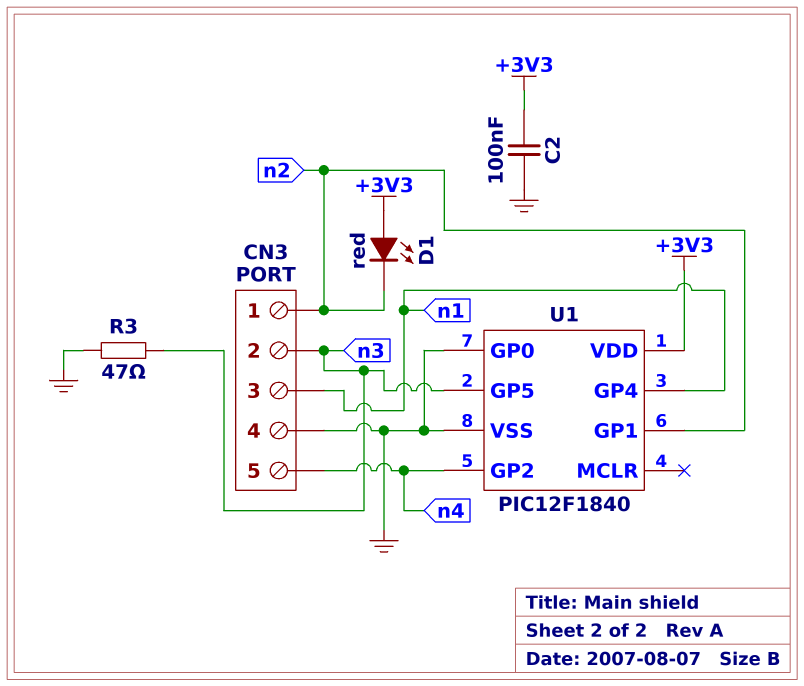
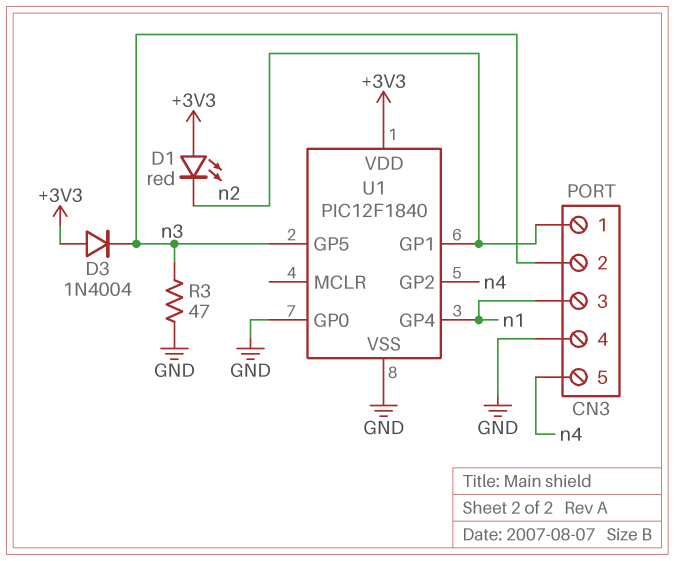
C2: 100nF (+3V3, GND) -> none
D3: none -> diode 1N4004 (A +3V3, K n3)

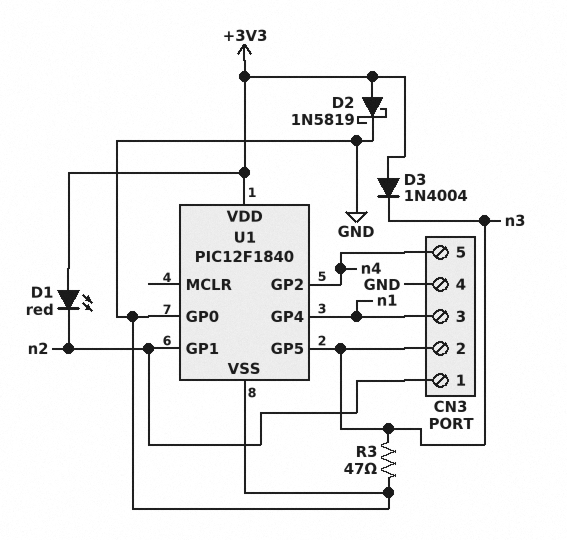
D2: none -> schottky 1N5819 (A +3V3, K GND)

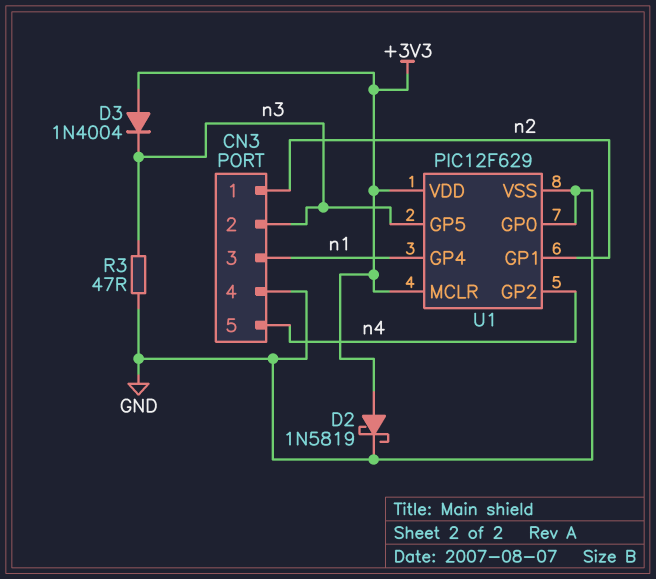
D1: LED red (A +3V3, K n2) -> none
U1: PIC12F1840 -> PIC12F629
U1 pin MCLR: none -> +3V3

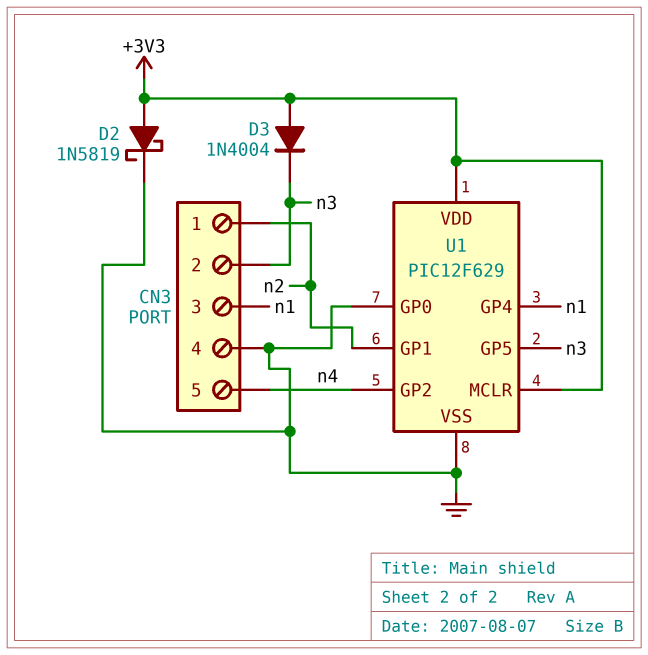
R3: 47 (GND, n3) -> none

